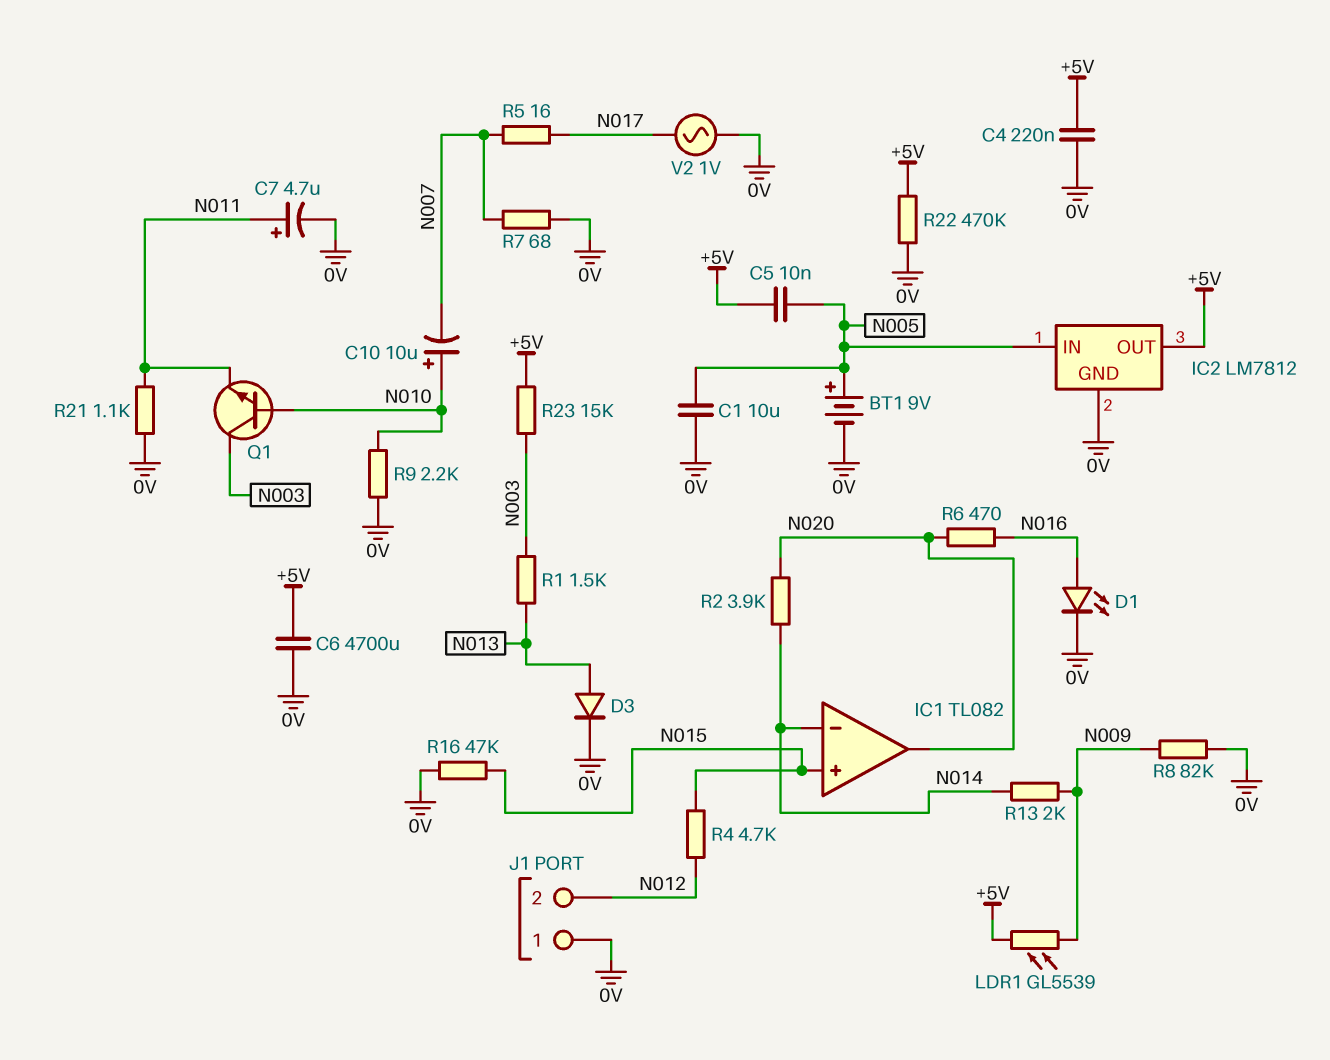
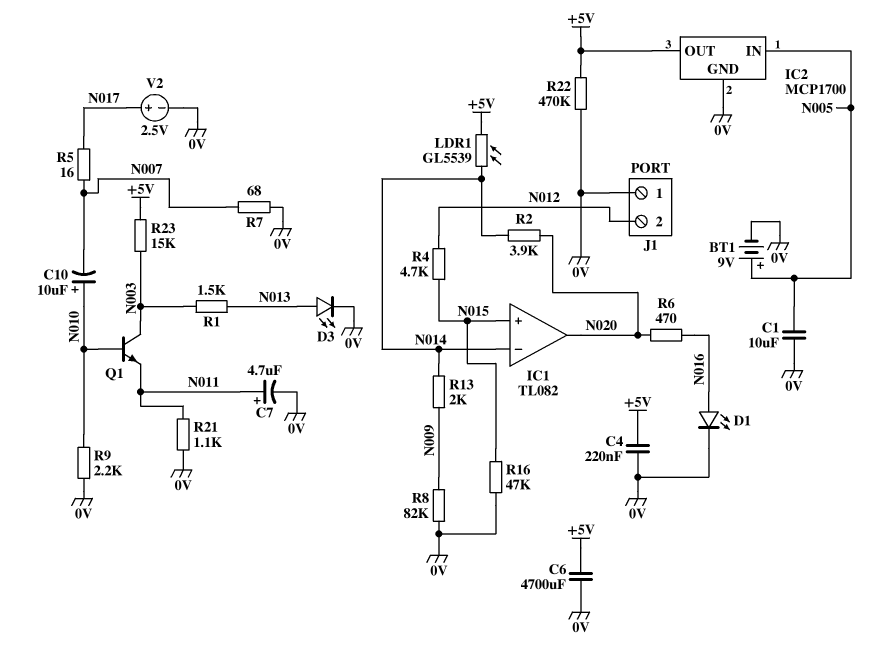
C5: 10nF (+5V, N005) -> none
D3: diode (A N013, K 0V) -> LED (A N013, K 0V)
IC2: LM7812 -> MCP1700
LDR1: GL5539 (+5V, N009) -> GL5539 (+5V, N014)
V2: AC 1V (0V, N017) -> 2.5V (plus N017, minus 0V)

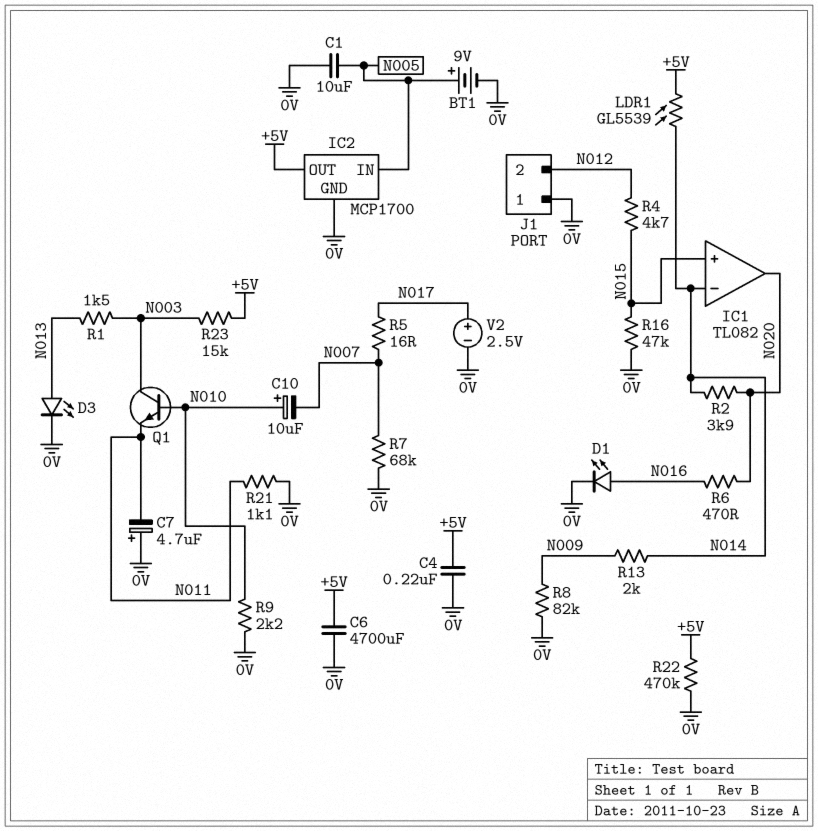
C7: 4.7uF (plus N011, minus 0V) -> 4.7uF (plus 0V, minus N011)
R7: 68 (0V, N007) -> 68k (0V, N007)

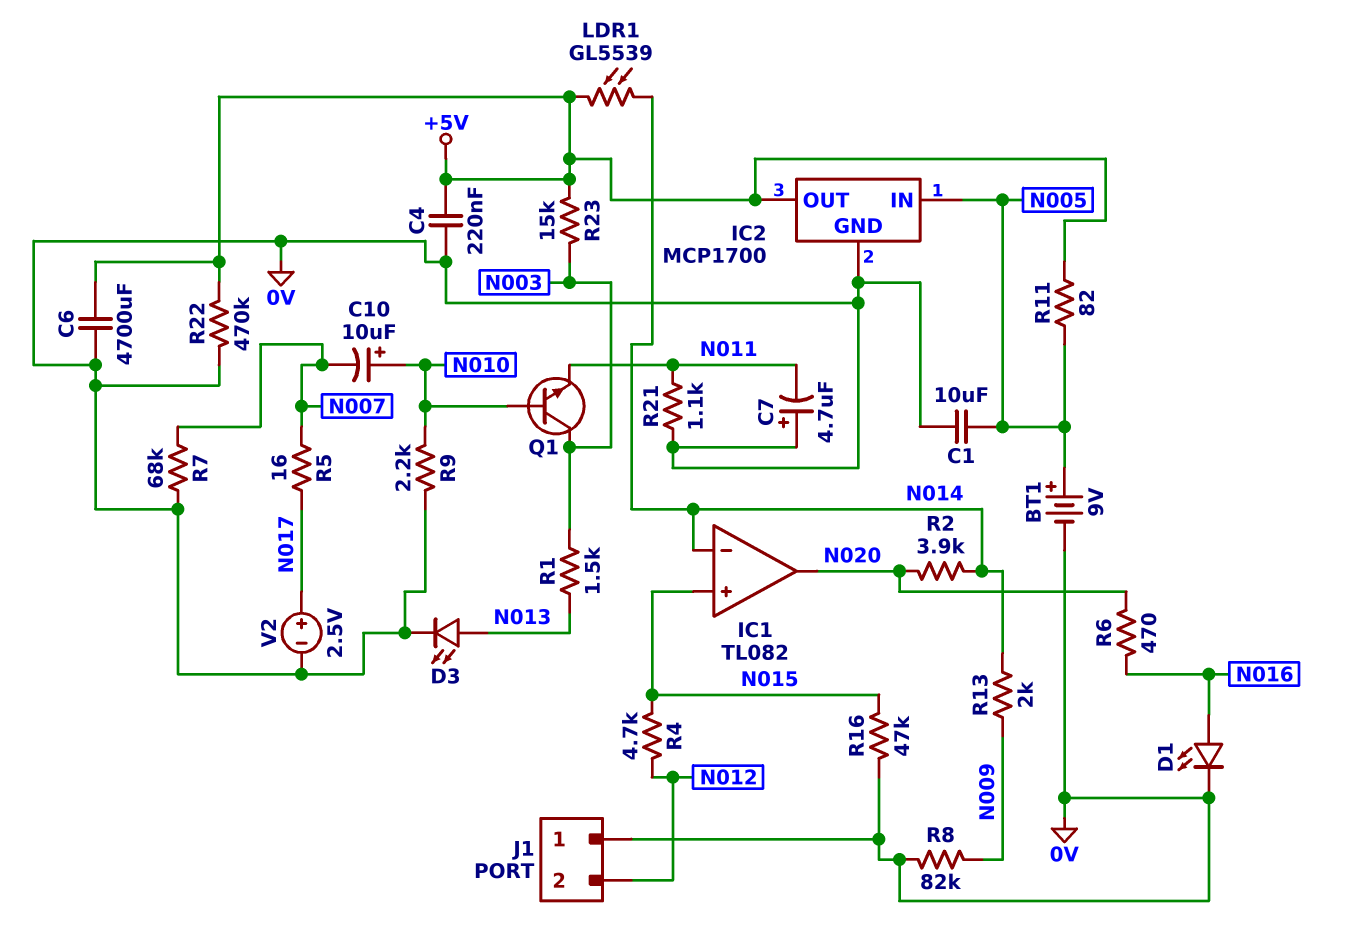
R11: none -> 82 (+5V, N005)

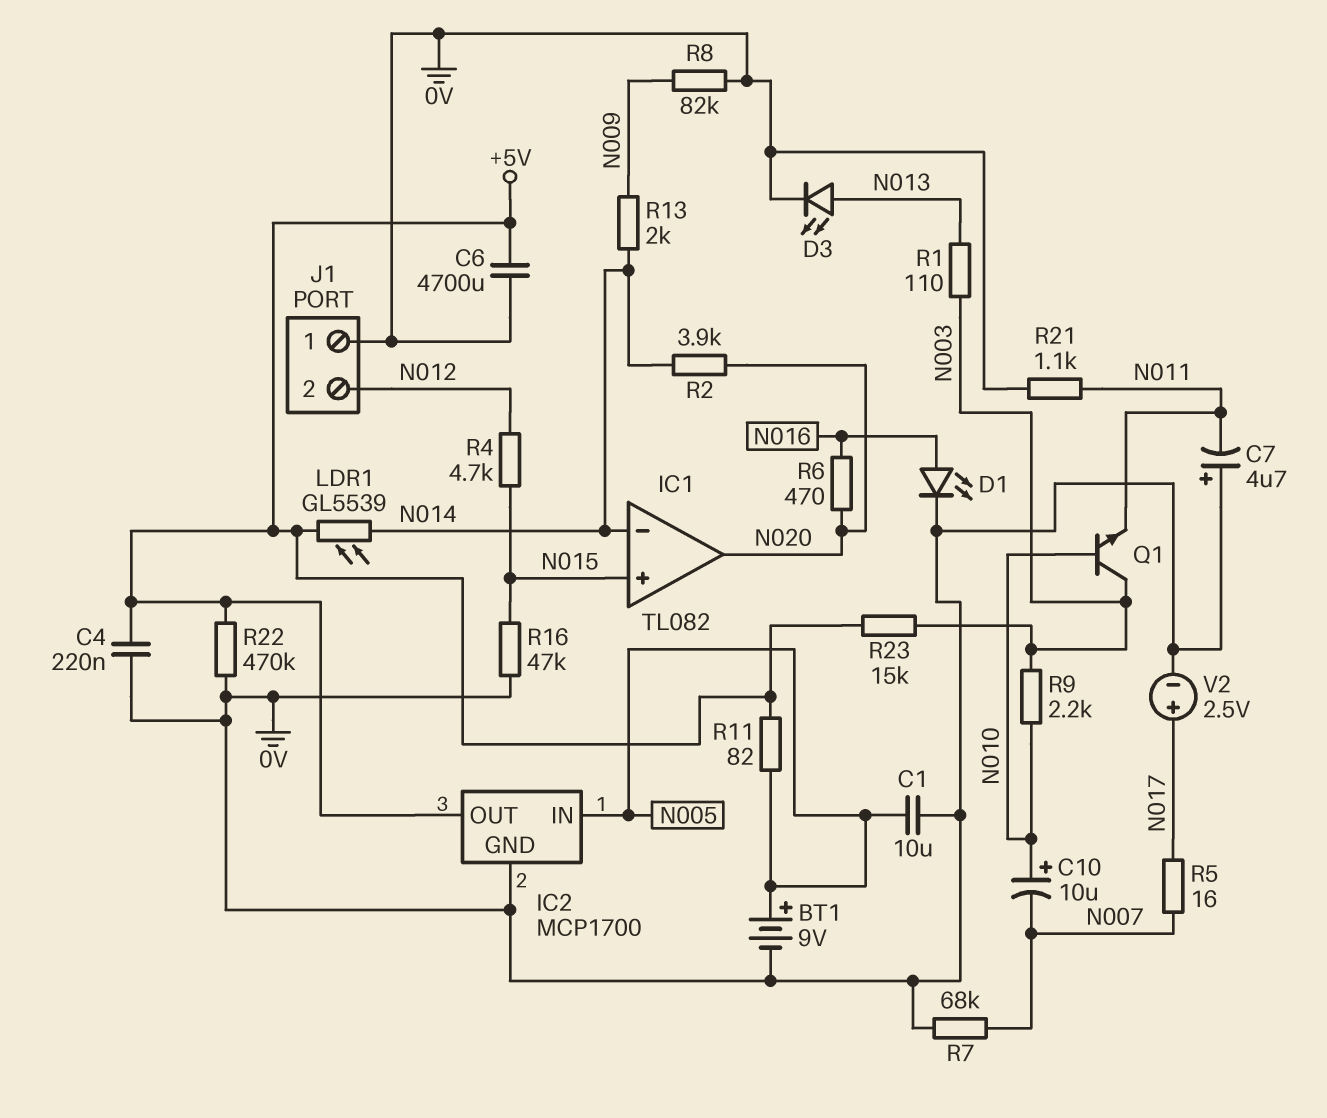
R1: 1.5k (N003, N013) -> 110 (N003, N013)
R9: 2.2k (0V, N010) -> 2.2k (N003, N010)

